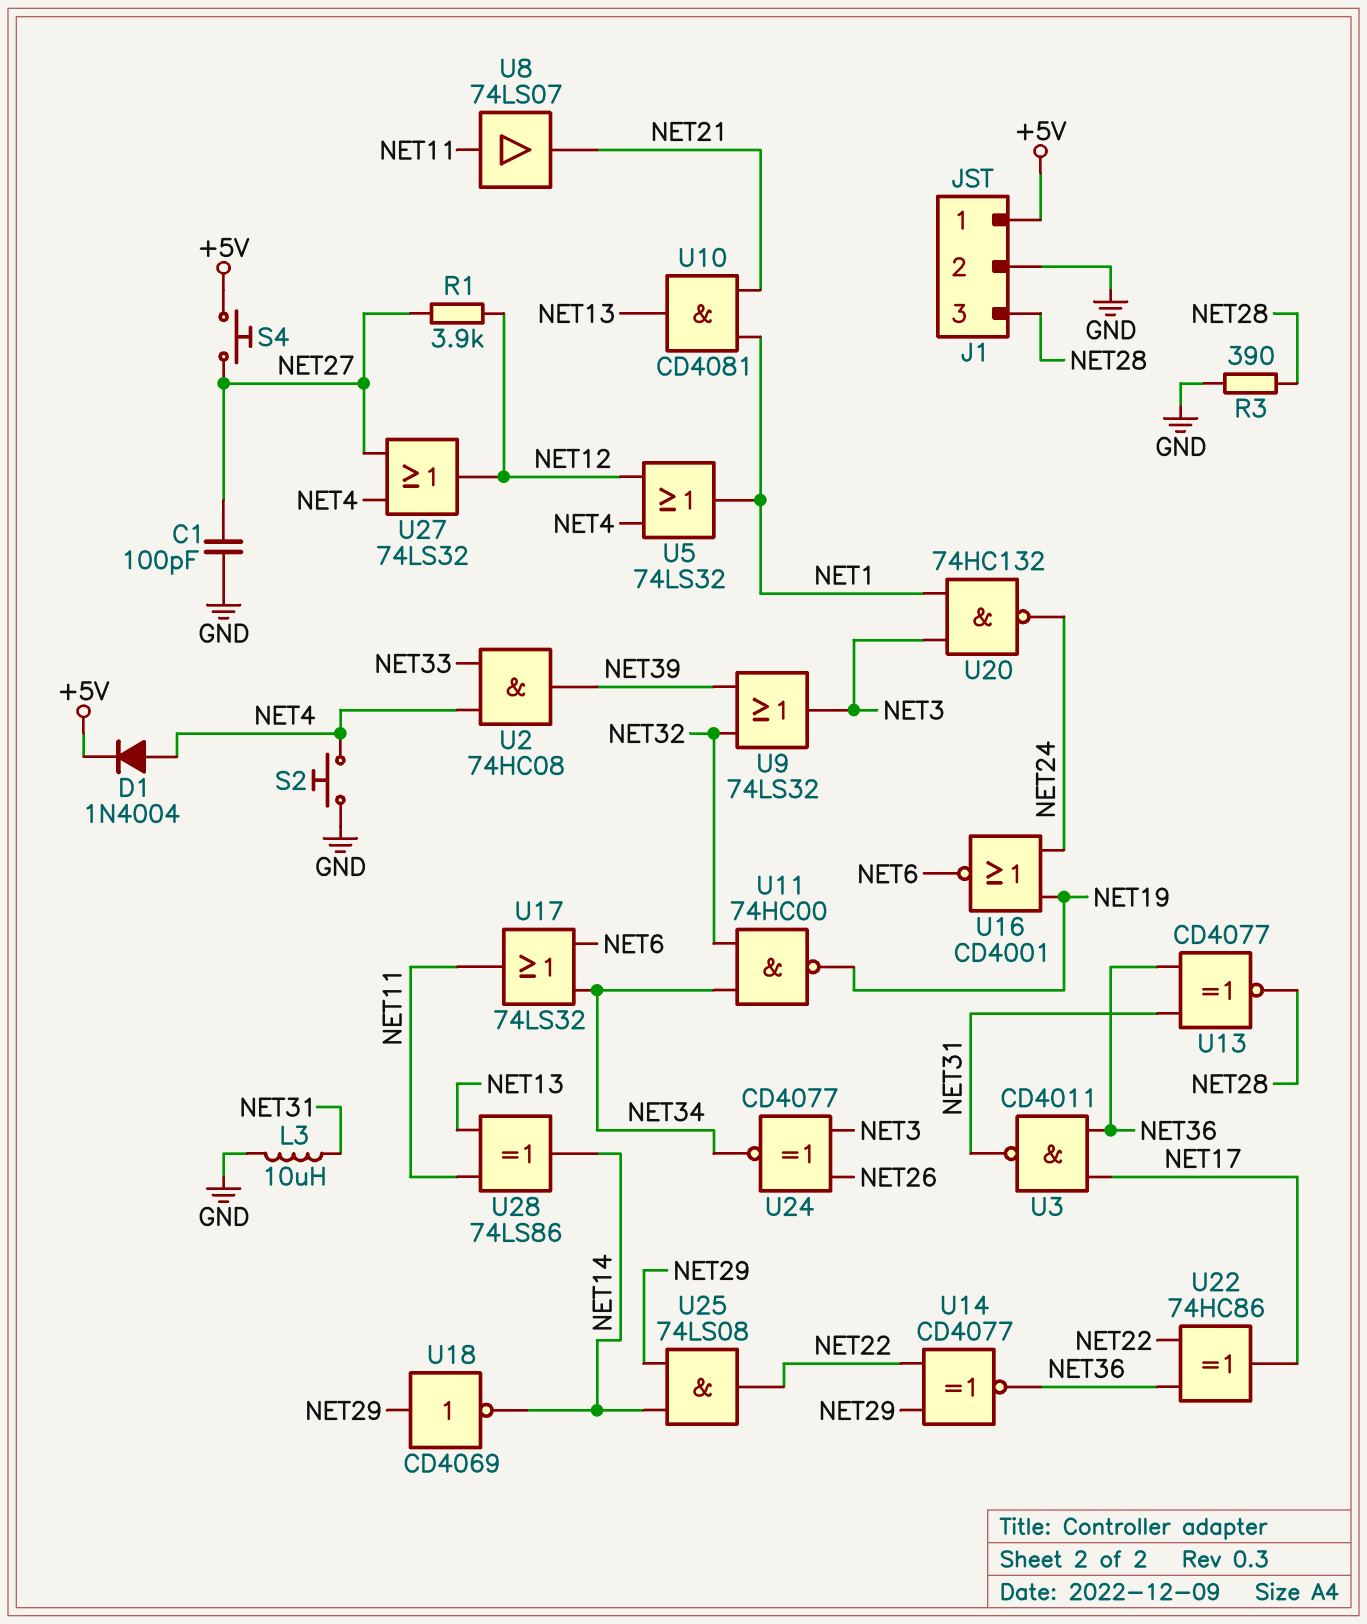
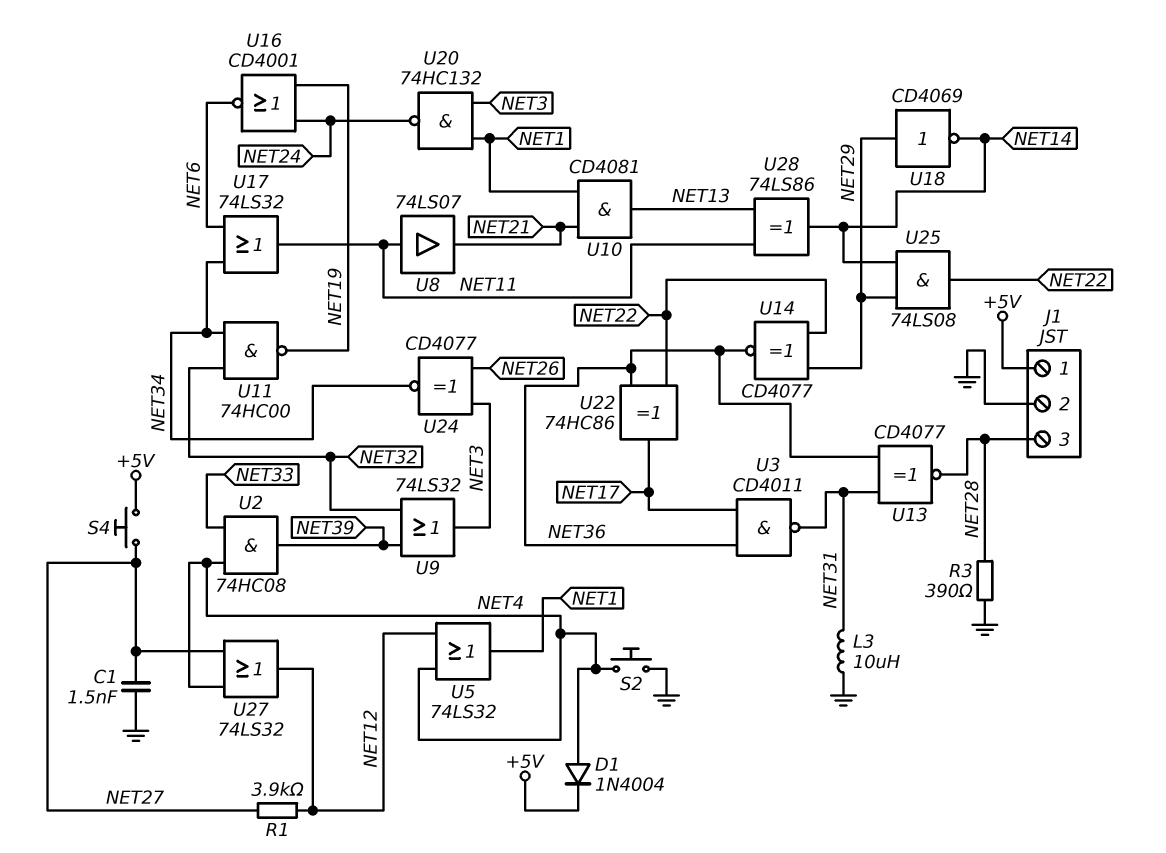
C1: 100pF (GND, NET27) -> 1.5nF (GND, NET27)

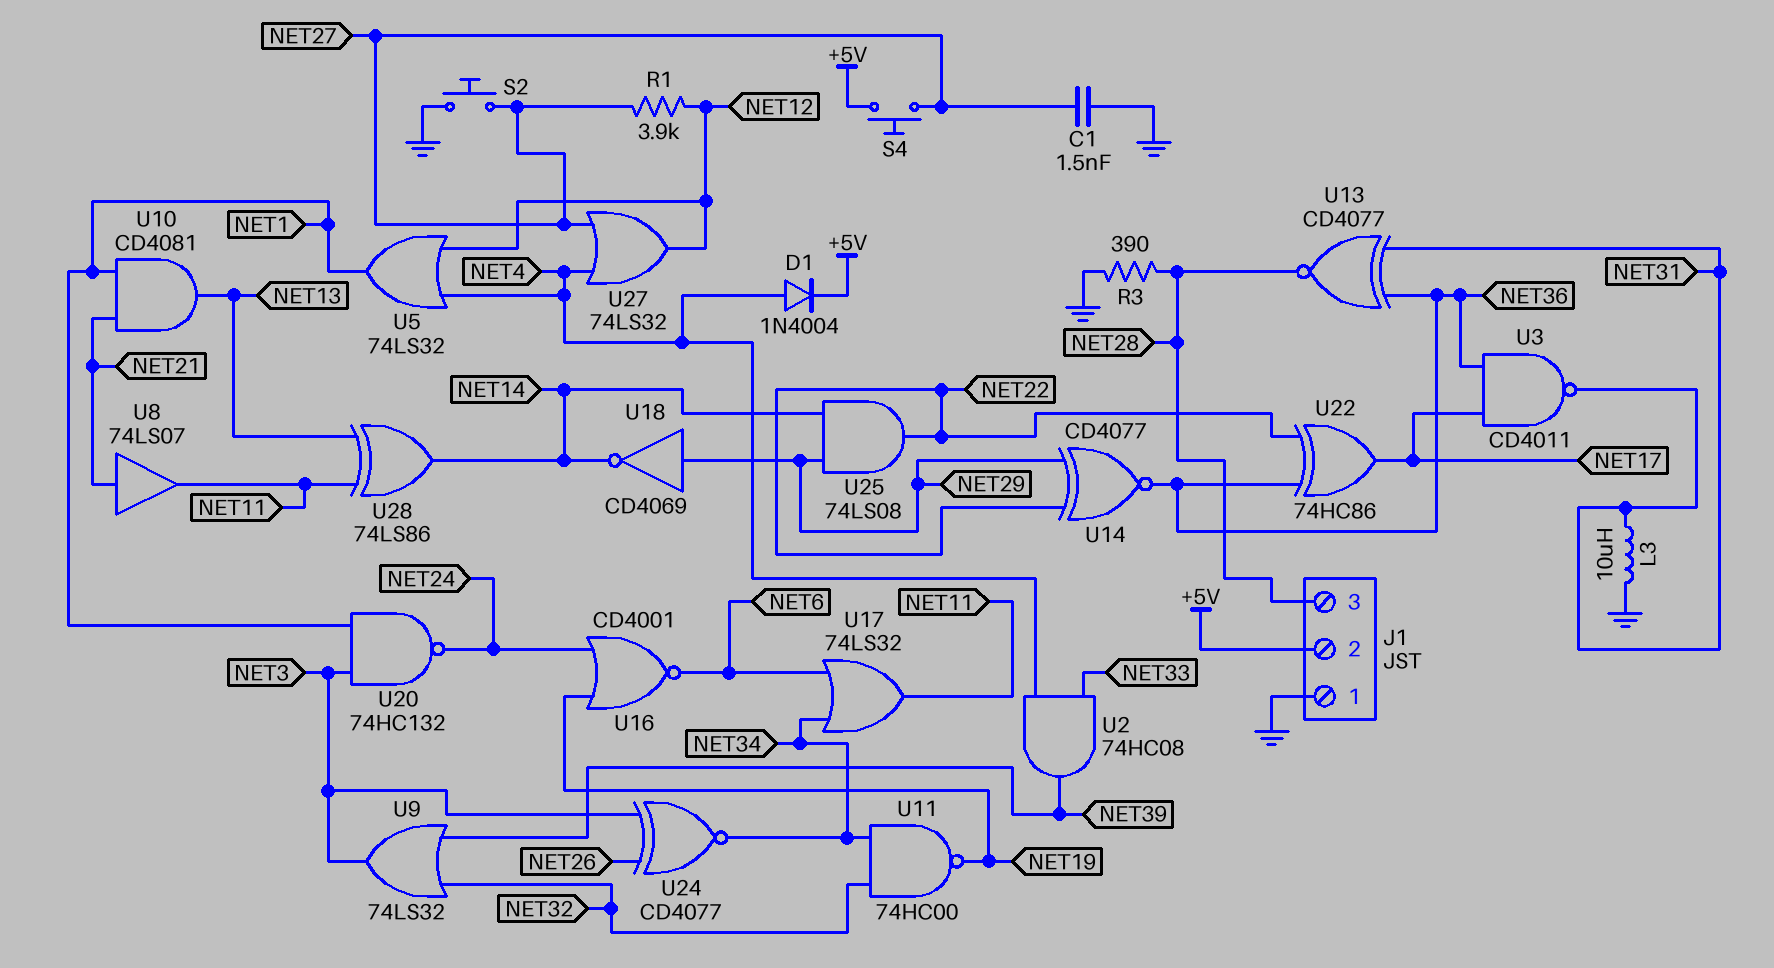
J1 pin 1: +5V -> GND
J1 pin 2: GND -> +5V
S2: button (GND, NET4) -> button (GND, NET27)
U8: buffer 74LS07 (in NET11, out NET21) -> buffer 74LS07 (in NET21, out NET11)

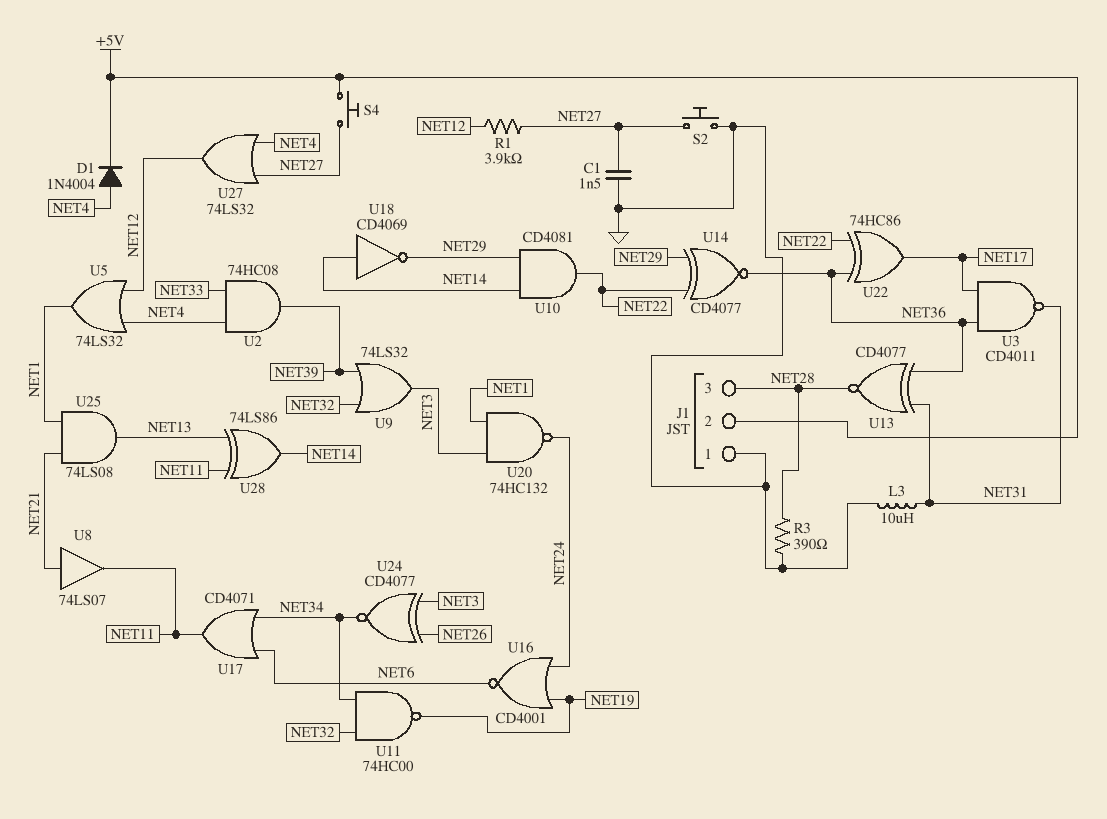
U10: AND CD4081 (in NET1, in NET21, out NET13) -> AND CD4081 (in NET14, in NET29, out NET22)
U17: OR 74LS32 (in NET6, in NET34, out NET11) -> OR CD4071 (in NET6, in NET34, out NET11)
U18: NOT CD4069 (in NET29, out NET14) -> NOT CD4069 (in NET14, out NET29)
U25: AND 74LS08 (in NET14, in NET29, out NET22) -> AND 74LS08 (in NET1, in NET21, out NET13)

